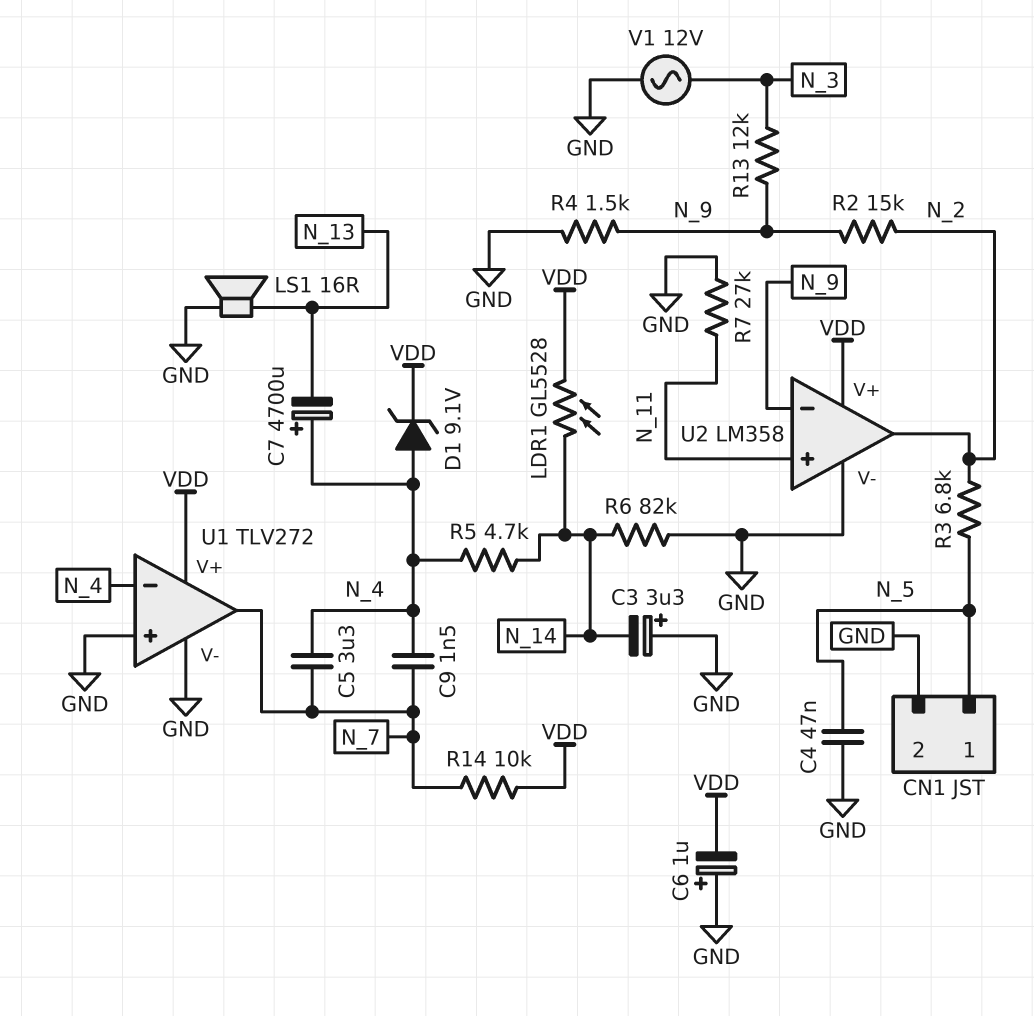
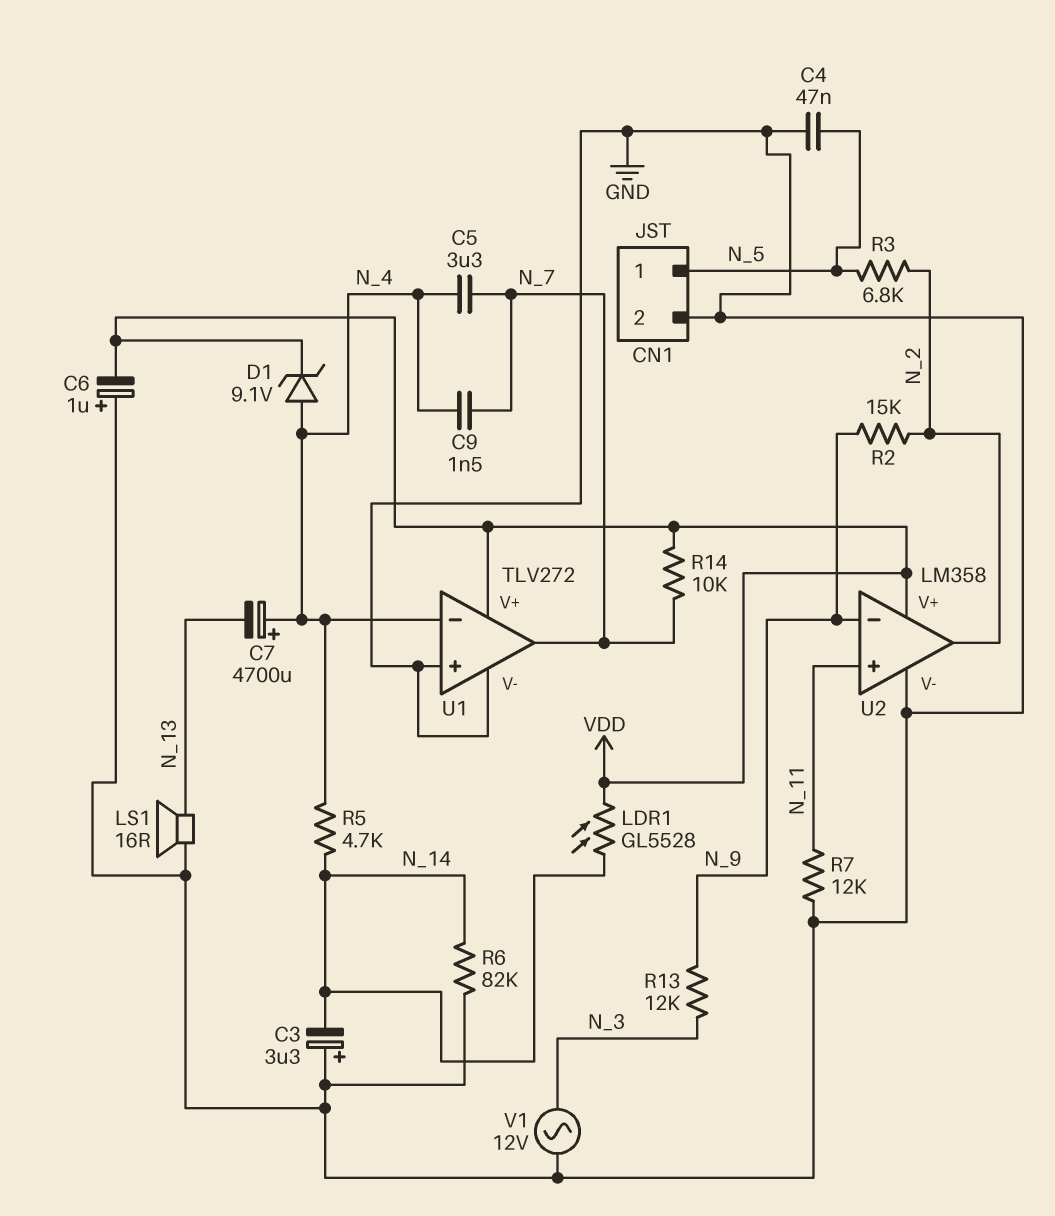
R4: 1.5k (GND, N_9) -> none
R7: 27k (GND, N_11) -> 12k (GND, N_11)

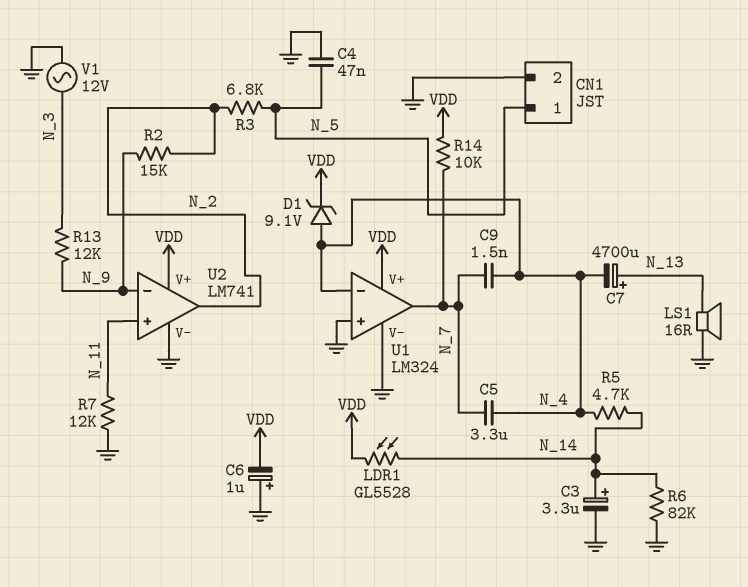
C3: 3.3uF (plus GND, minus N_14) -> 3.3uF (plus N_14, minus GND)
C7: 4700uF (plus N_4, minus N_13) -> 4700uF (plus N_13, minus N_4)
U1: TLV272 -> LM324
U2: LM358 -> LM741

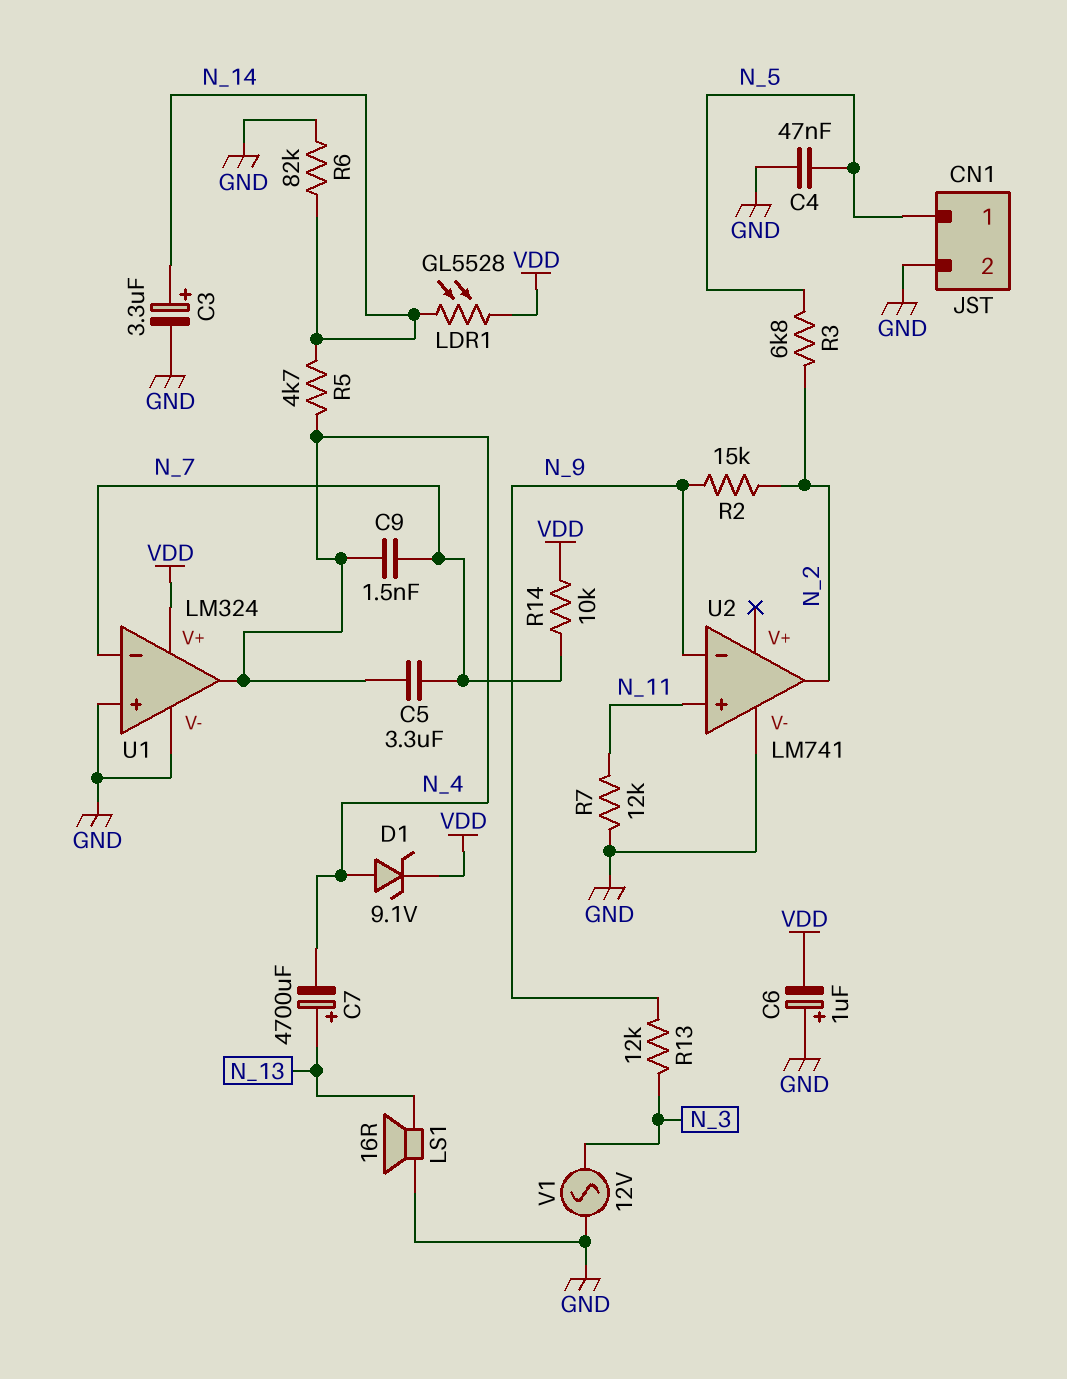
U1 pin in-: N_4 -> N_7
U1 pin out: N_7 -> N_4
U2 pin V+: VDD -> none

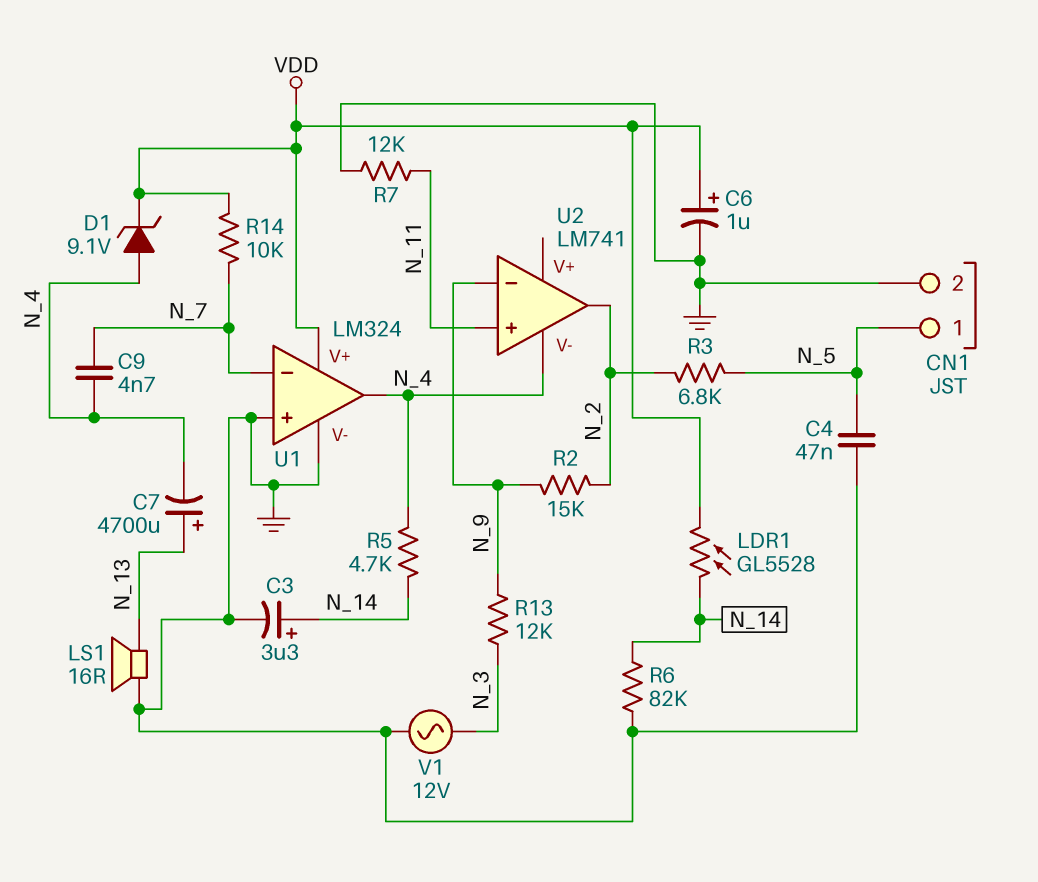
C5: 3.3uF (N_4, N_7) -> none
C6: 1uF (plus GND, minus VDD) -> 1uF (plus VDD, minus GND)
C9: 1.5nF (N_4, N_7) -> 4.7nF (N_4, N_7)
U2 pin V-: GND -> N_4

